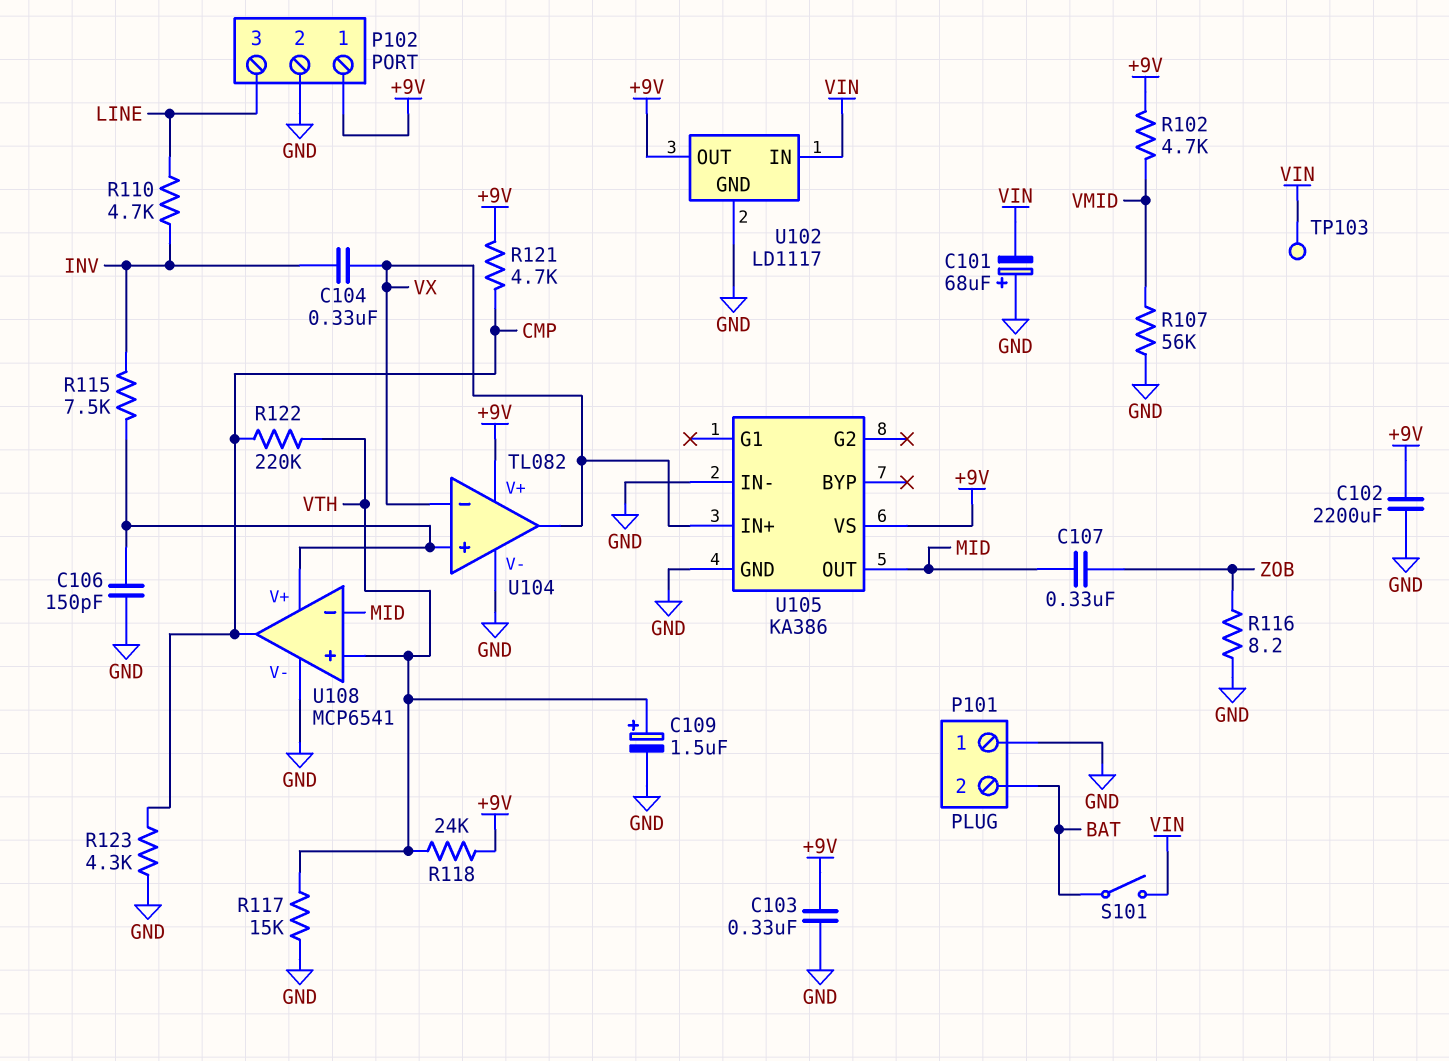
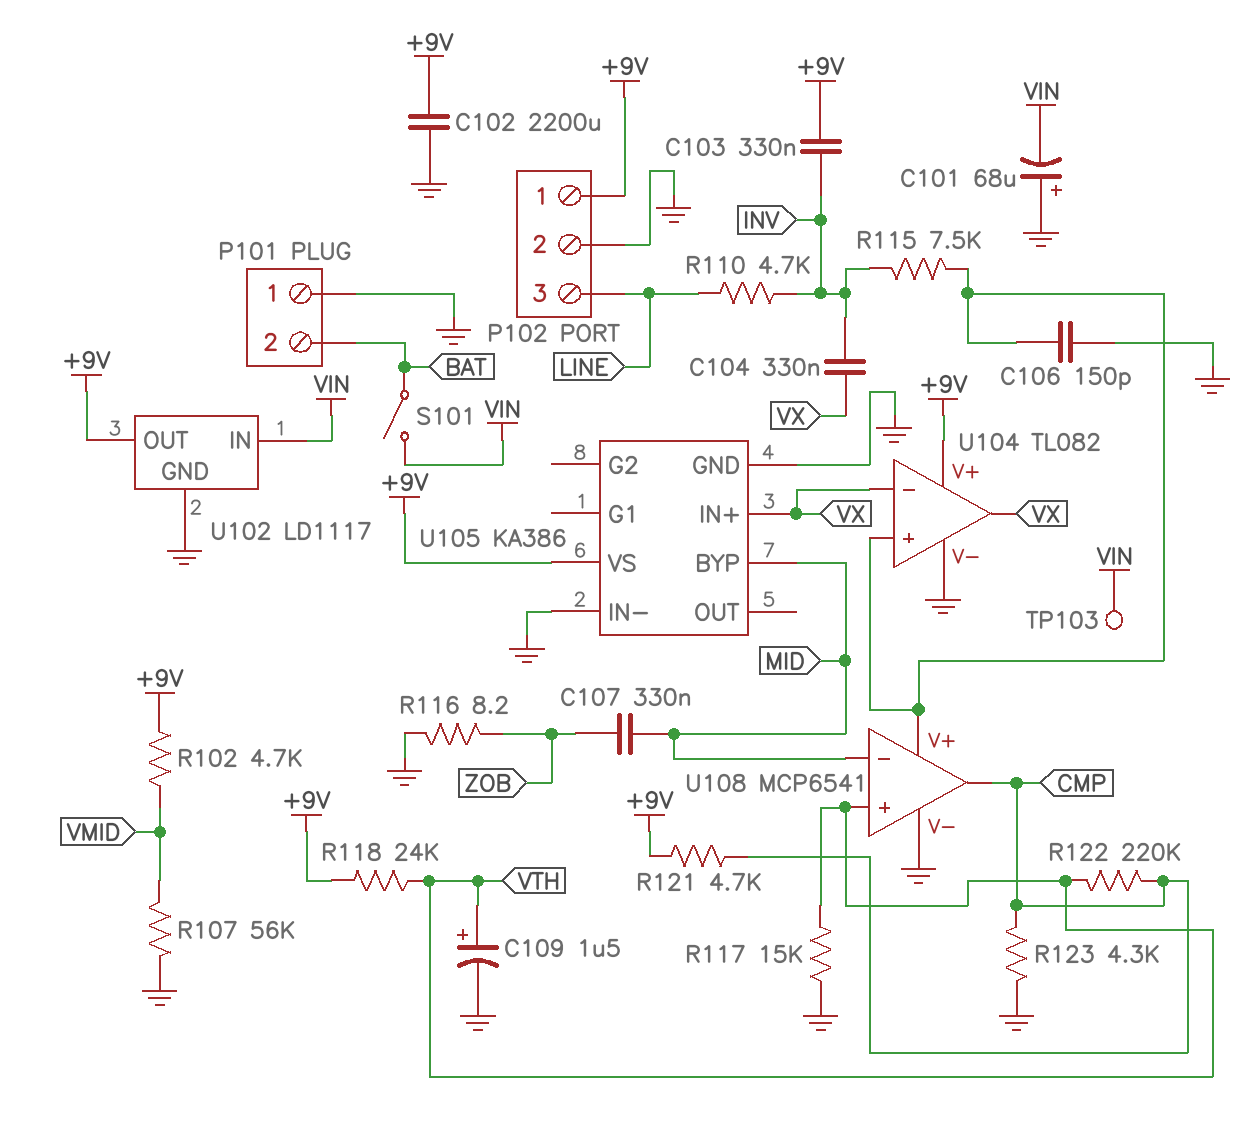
C103: 330nF (+9V, GND) -> 330nF (+9V, INV)
U105 pin BYP: none -> MID
U105 pin OUT: MID -> none

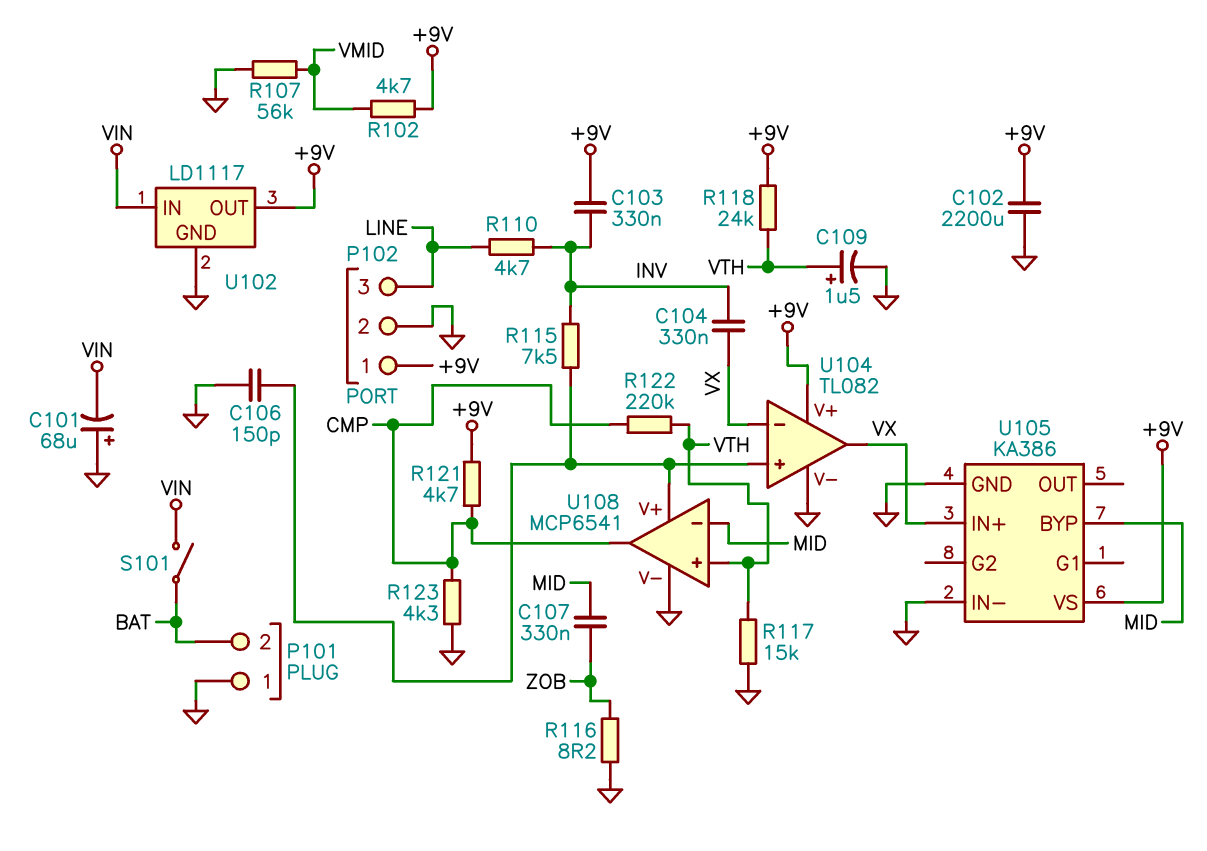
TP103: test point (VIN) -> none

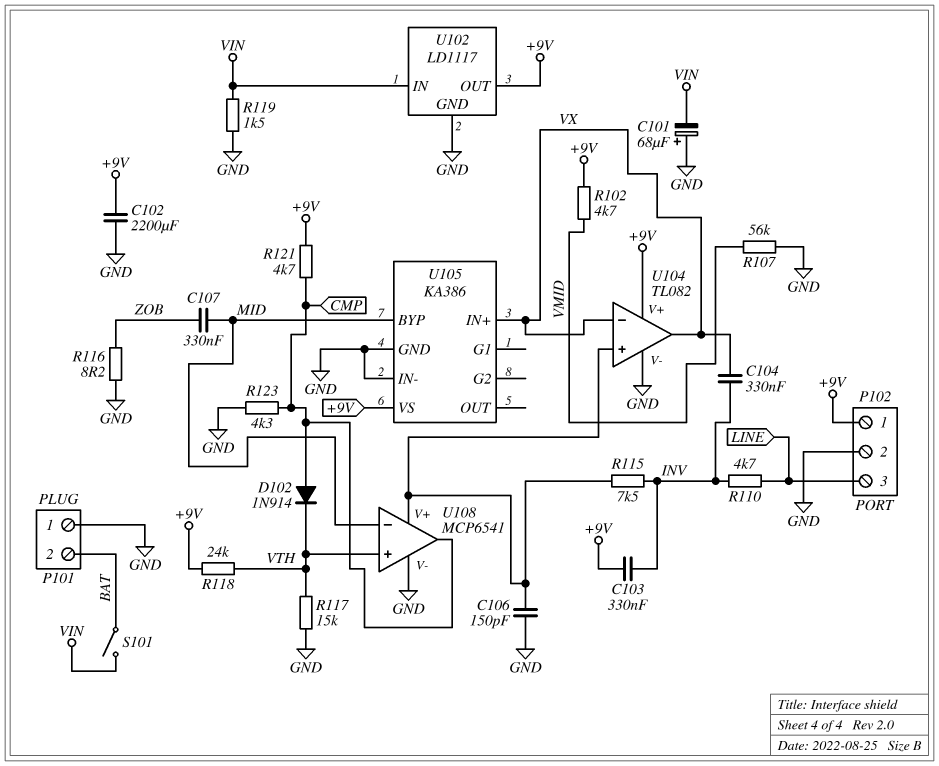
C109: 1.5uF (plus VTH, minus GND) -> none
D102: none -> diode 1N914 (A CMP, K VTH)
R119: none -> 1.5k (GND, VIN)
R122: 220k (CMP, VTH) -> none

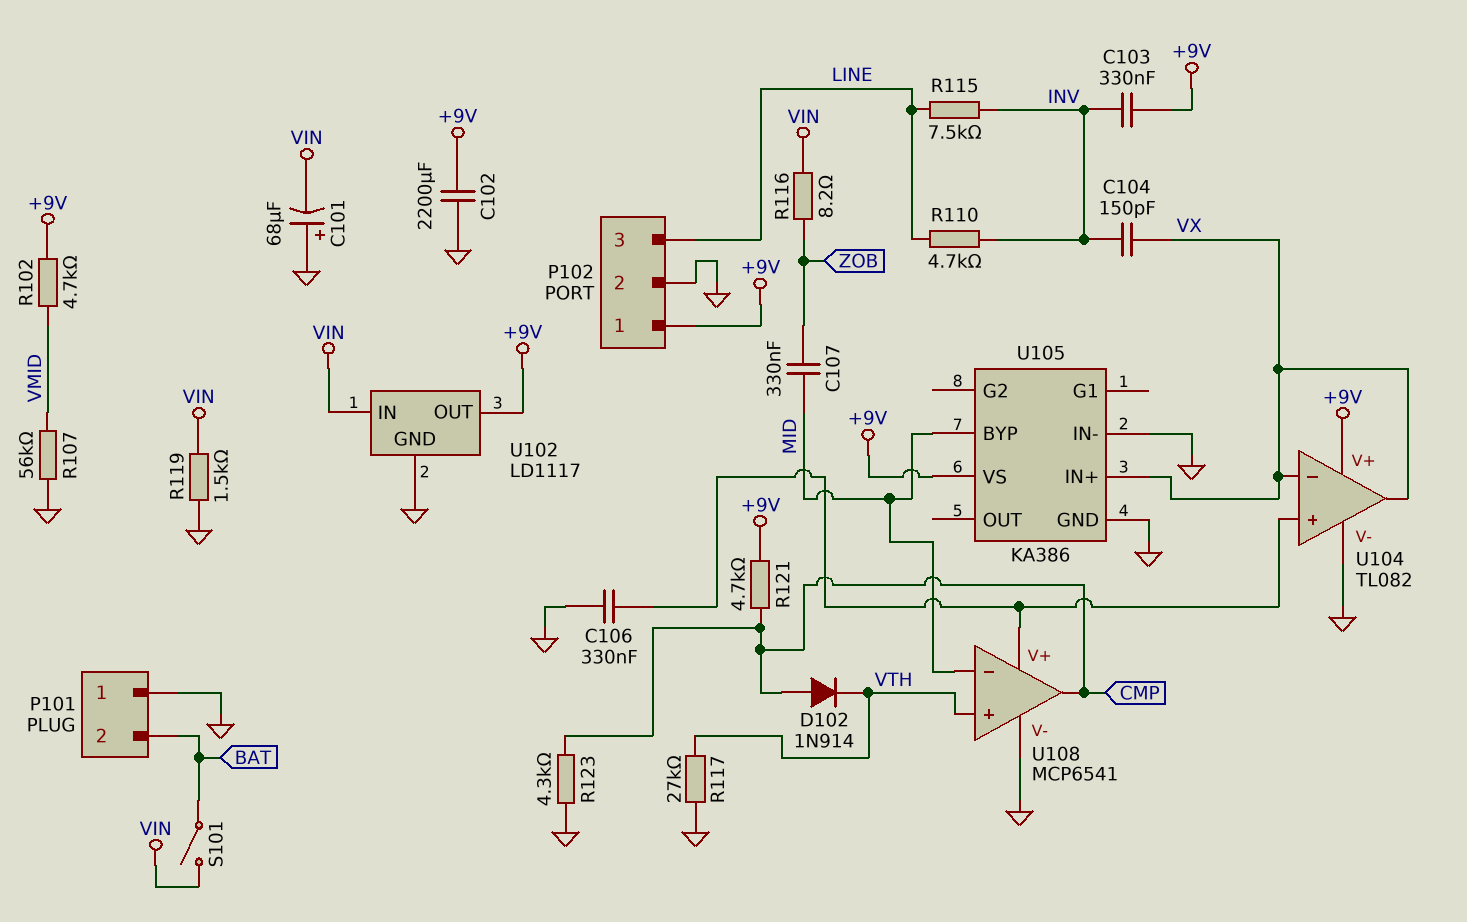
C104: 330nF (INV, VX) -> 150pF (INV, VX)
C106: 150pF (GND, U104/in+) -> 330nF (GND, U104/in+)
R115: 7.5k (INV, U104/in+) -> 7.5k (INV, LINE)
R116: 8.2 (GND, ZOB) -> 8.2 (VIN, ZOB)
R117: 15k (GND, VTH) -> 27k (GND, VTH)
R118: 24k (+9V, VTH) -> none

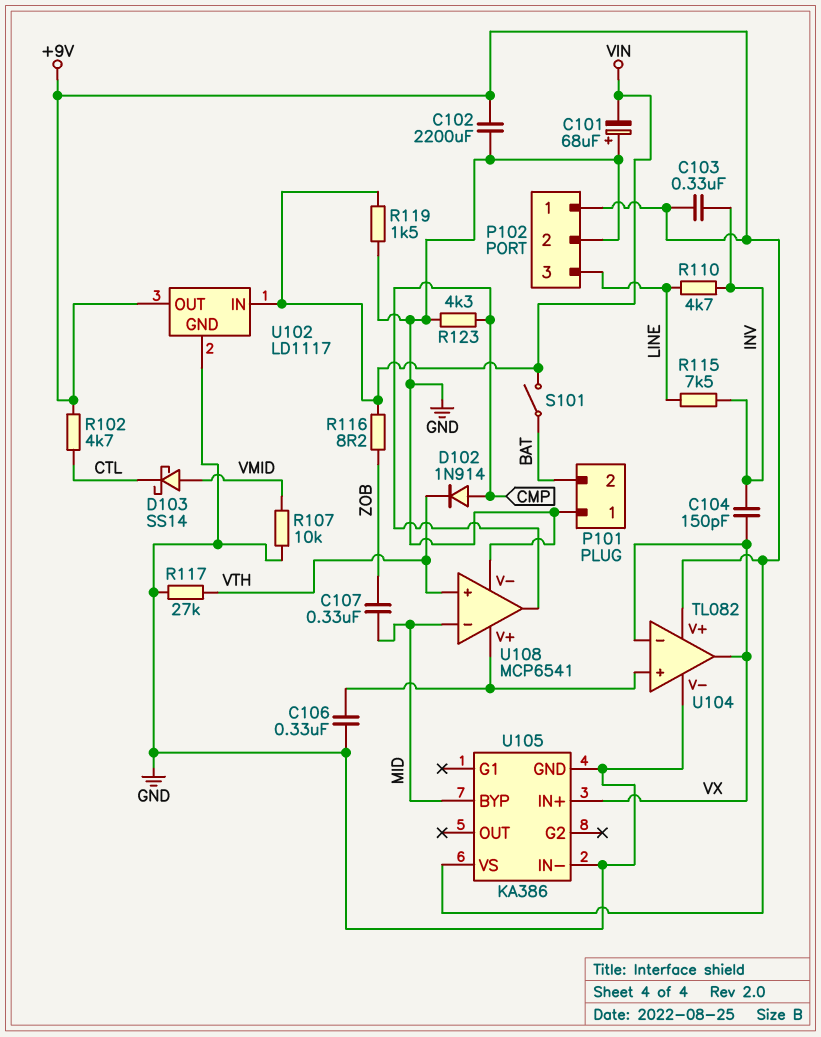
D103: none -> schottky SS14 (A VMID, K CTL)
R102: 4.7k (+9V, VMID) -> 4.7k (+9V, CTL)
R107: 56k (GND, VMID) -> 10k (GND, VMID)
R121: 4.7k (+9V, CMP) -> none

